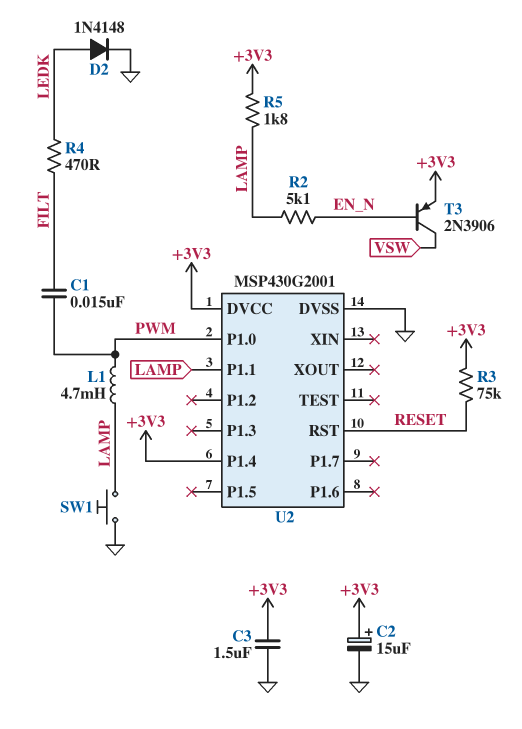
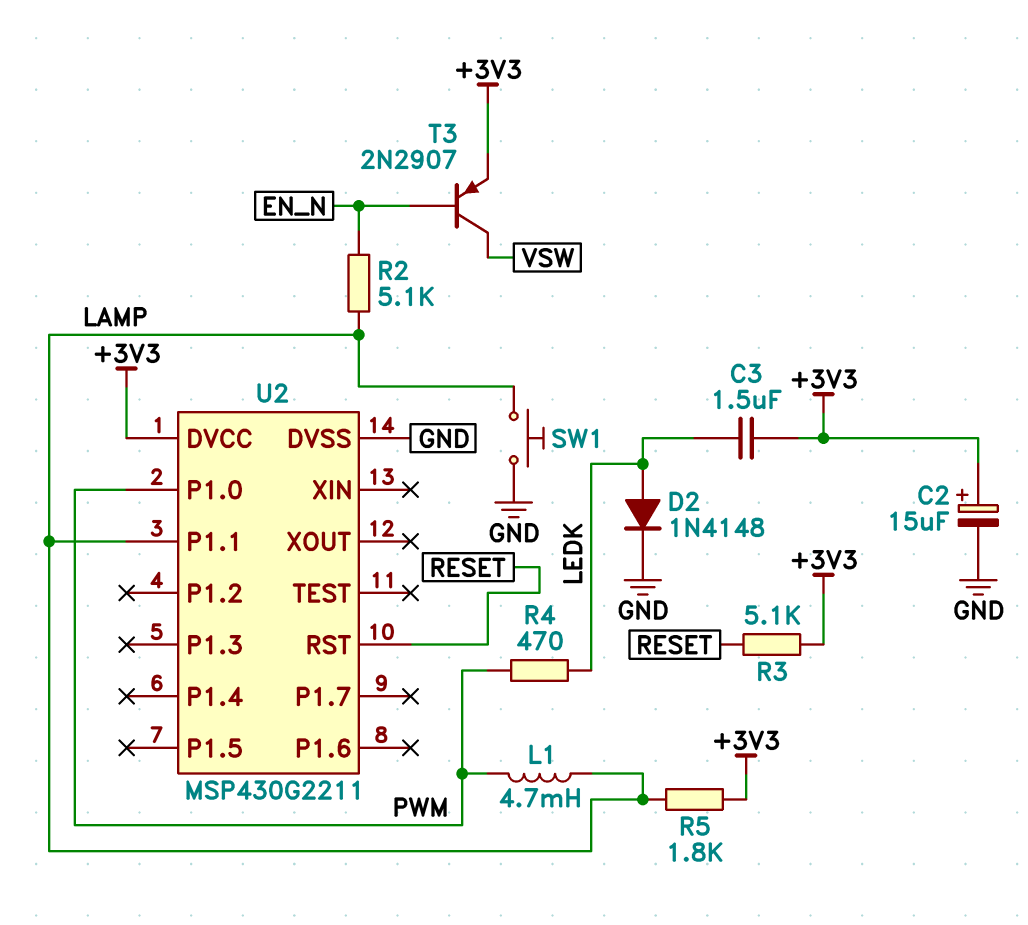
C1: 15nF (FILT, PWM) -> none
C3: 1.5uF (+3V3, GND) -> 1.5uF (+3V3, LEDK)
R3: 75k (+3V3, RESET) -> 5.1k (+3V3, RESET)
R4: 470 (FILT, LEDK) -> 470 (LEDK, PWM)
T3: PNP 2N3906 (B EN_N, C VSW, E +3V3) -> PNP 2N2907 (B EN_N, C VSW, E +3V3)
U2: MSP430G2001 -> MSP430G2211
U2 pin P1.4: +3V3 -> none

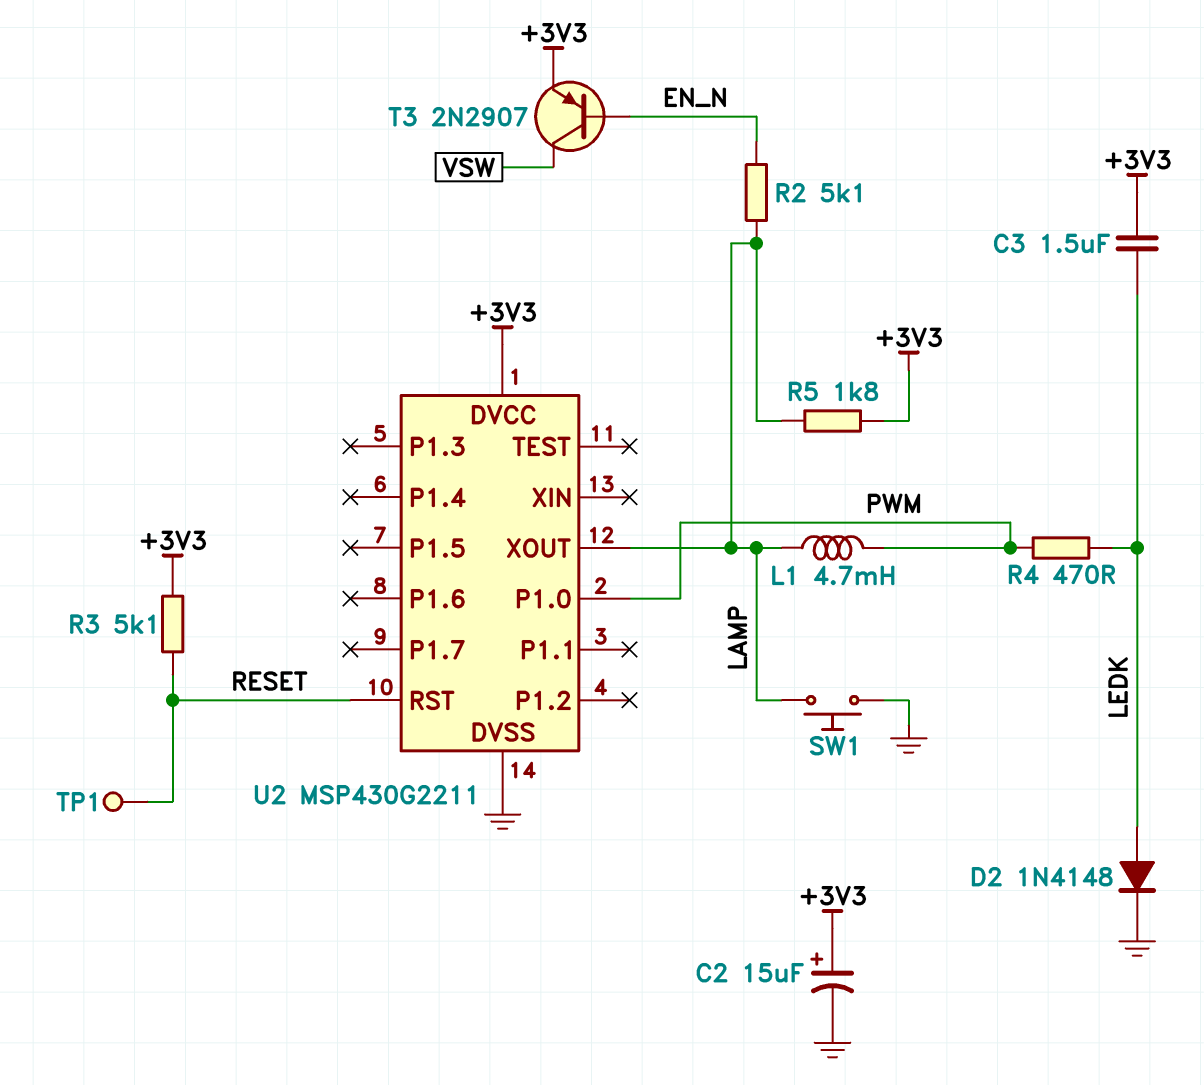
TP1: none -> test point (RESET)
U2 pin P1.1: LAMP -> none
U2 pin XOUT: none -> LAMP

